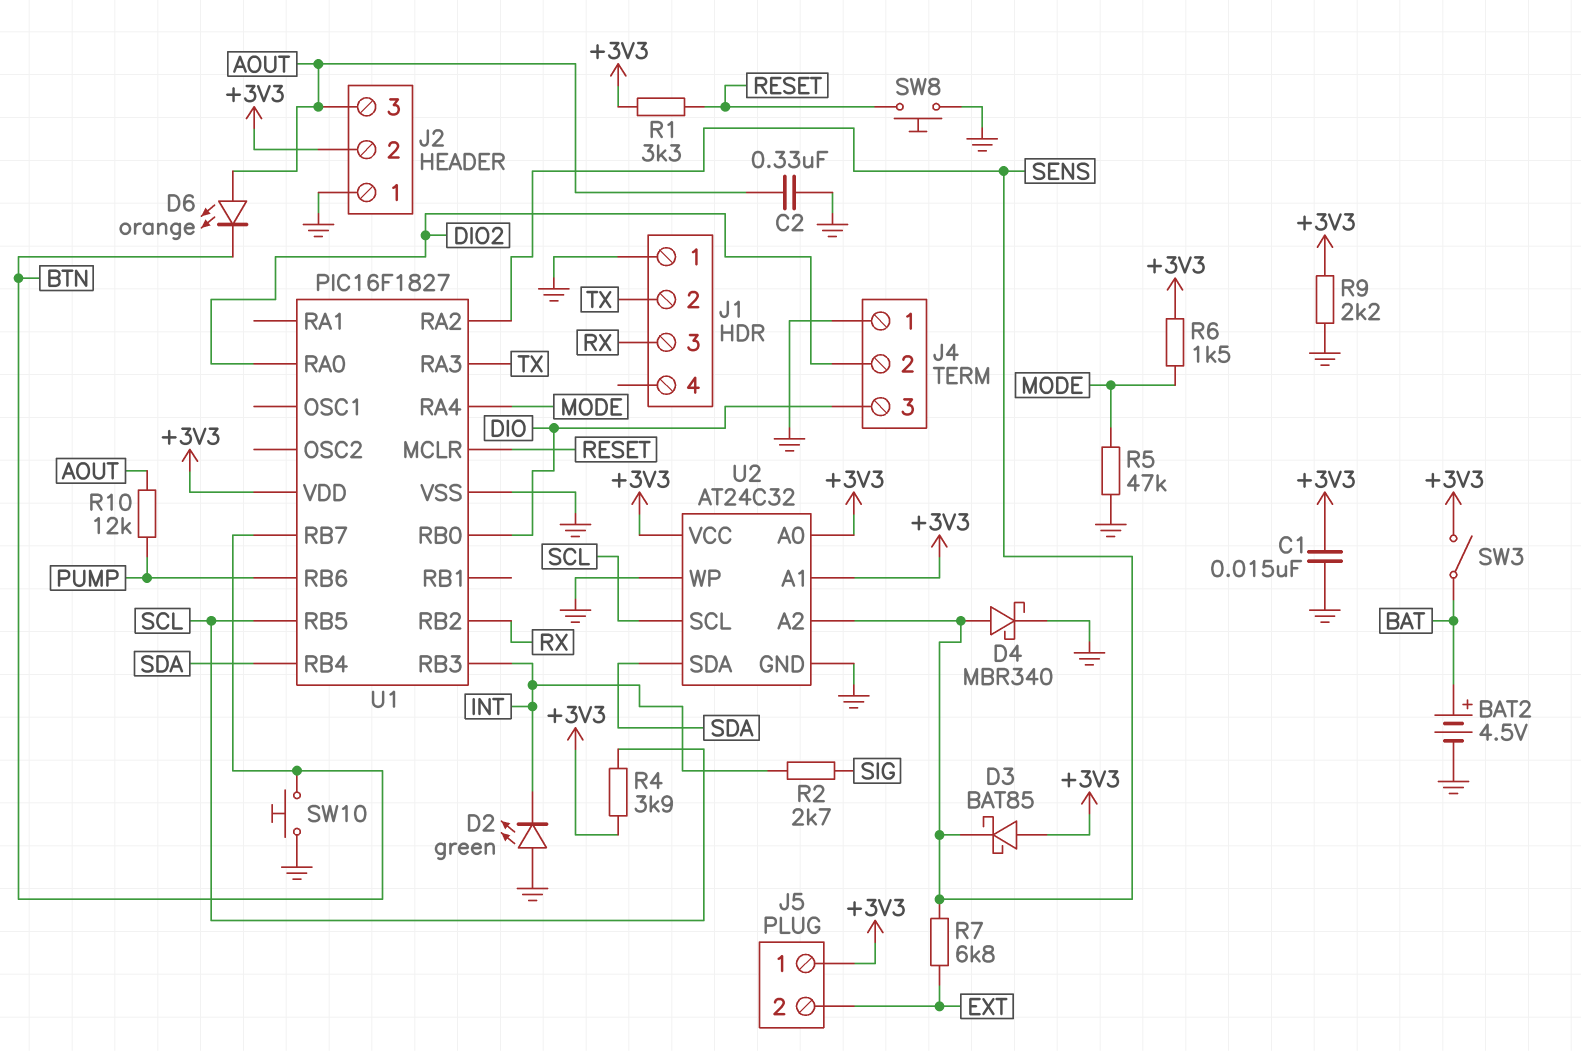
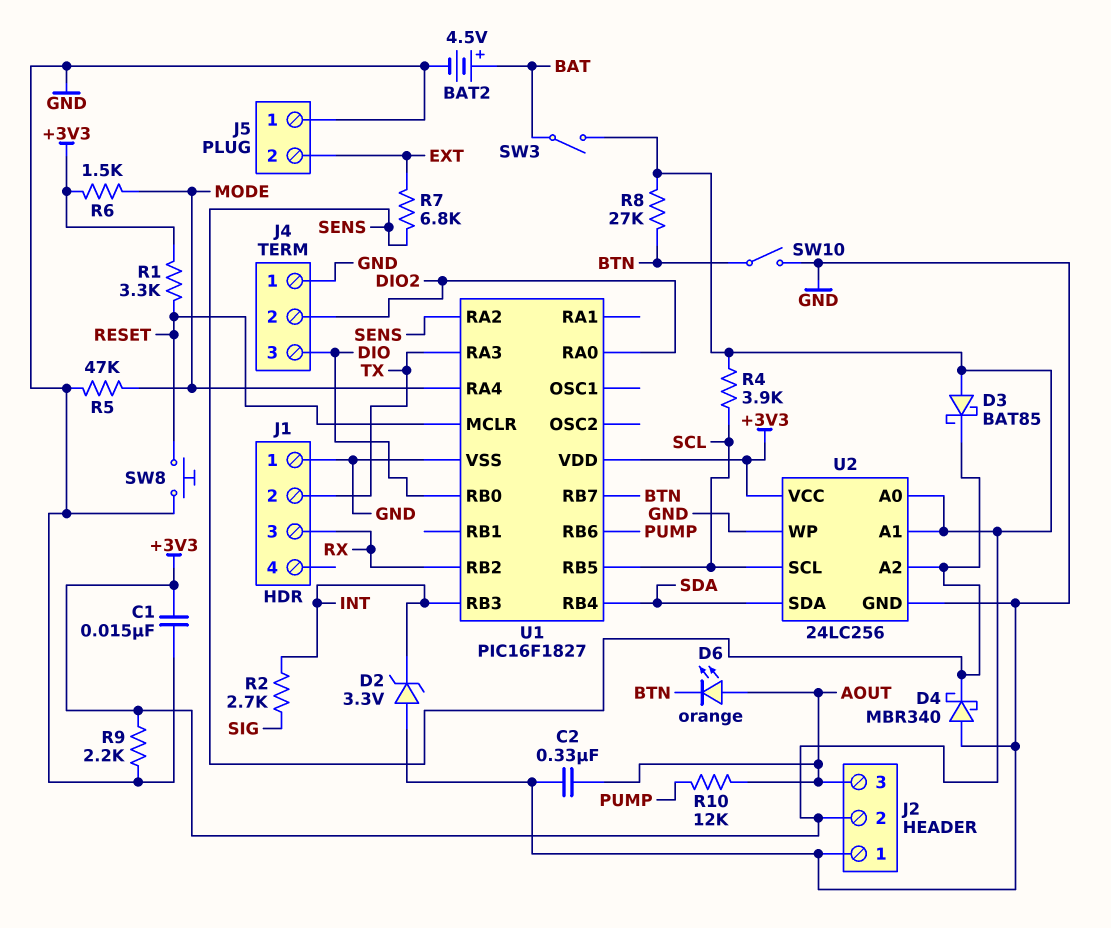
D2: LED green (A GND, K INT) -> zener 3.3V (A GND, K INT)
D4: schottky MBR340 (A SENS, K GND) -> schottky MBR340 (A GND, K SENS)
J5 pin 1: +3V3 -> GND
R8: none -> 27k (+3V3, BTN)
SW10: button (BTN, GND) -> switch (BTN, GND)
U2: AT24C32 -> 24LC256

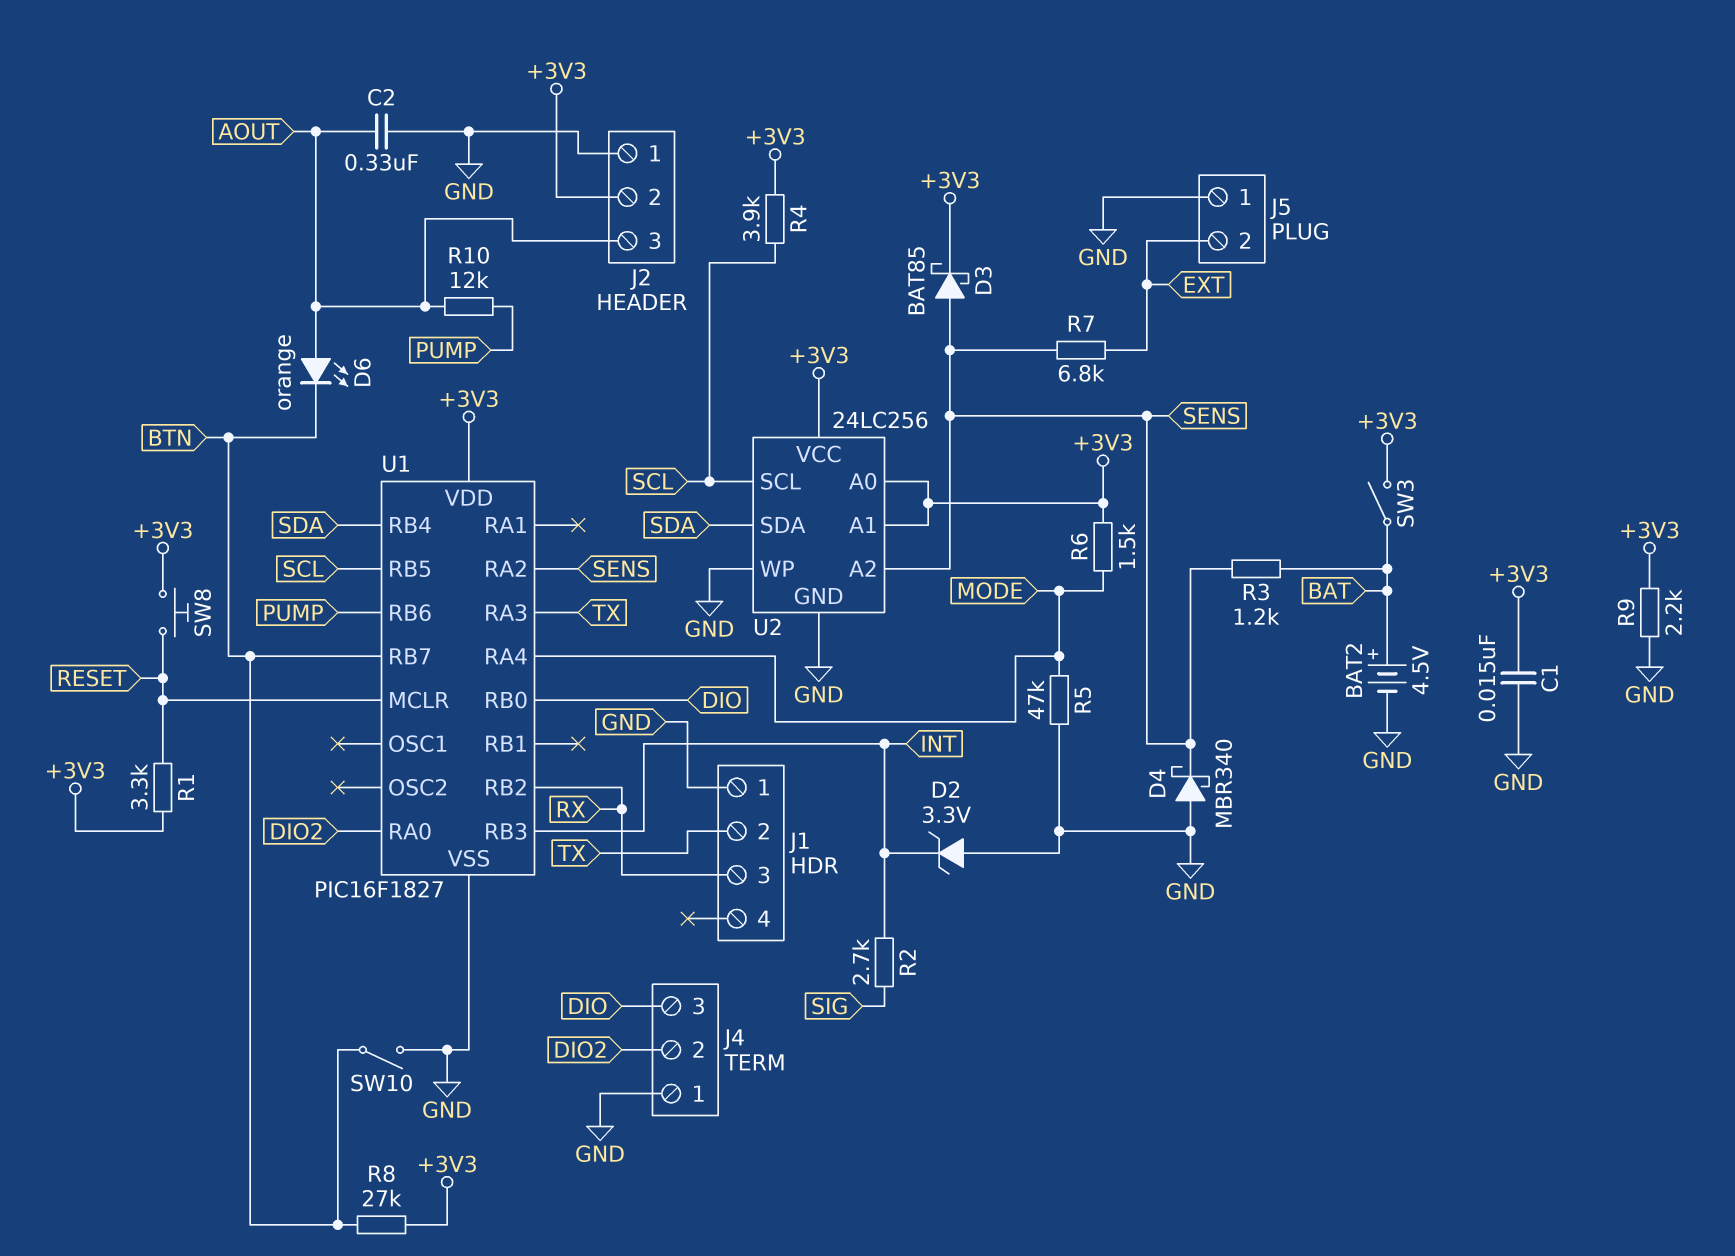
D3: schottky BAT85 (A +3V3, K SENS) -> schottky BAT85 (A SENS, K +3V3)
R3: none -> 1.2k (BAT, SENS)
SW8: button (GND, RESET) -> button (+3V3, RESET)

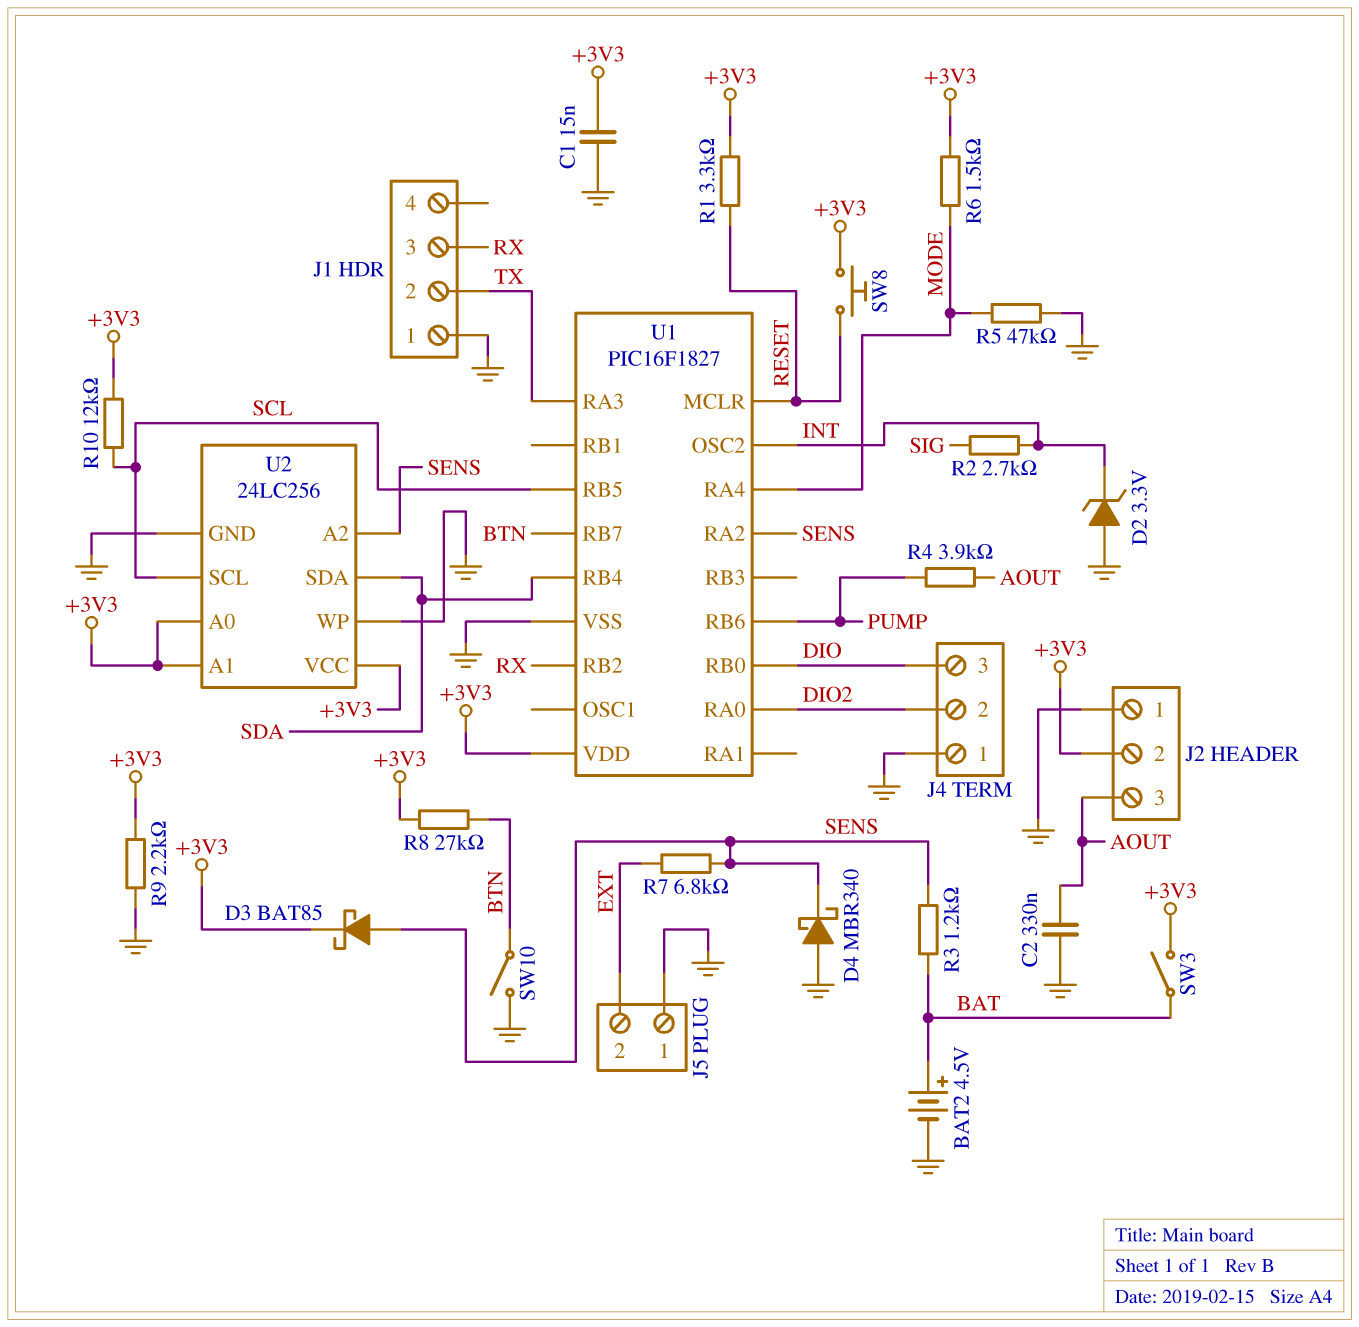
D6: LED orange (A AOUT, K BTN) -> none
R4: 3.9k (+3V3, SCL) -> 3.9k (AOUT, PUMP)
R10: 12k (AOUT, PUMP) -> 12k (+3V3, SCL)
U1 pin OSC2: none -> INT
U1 pin RB3: INT -> none

